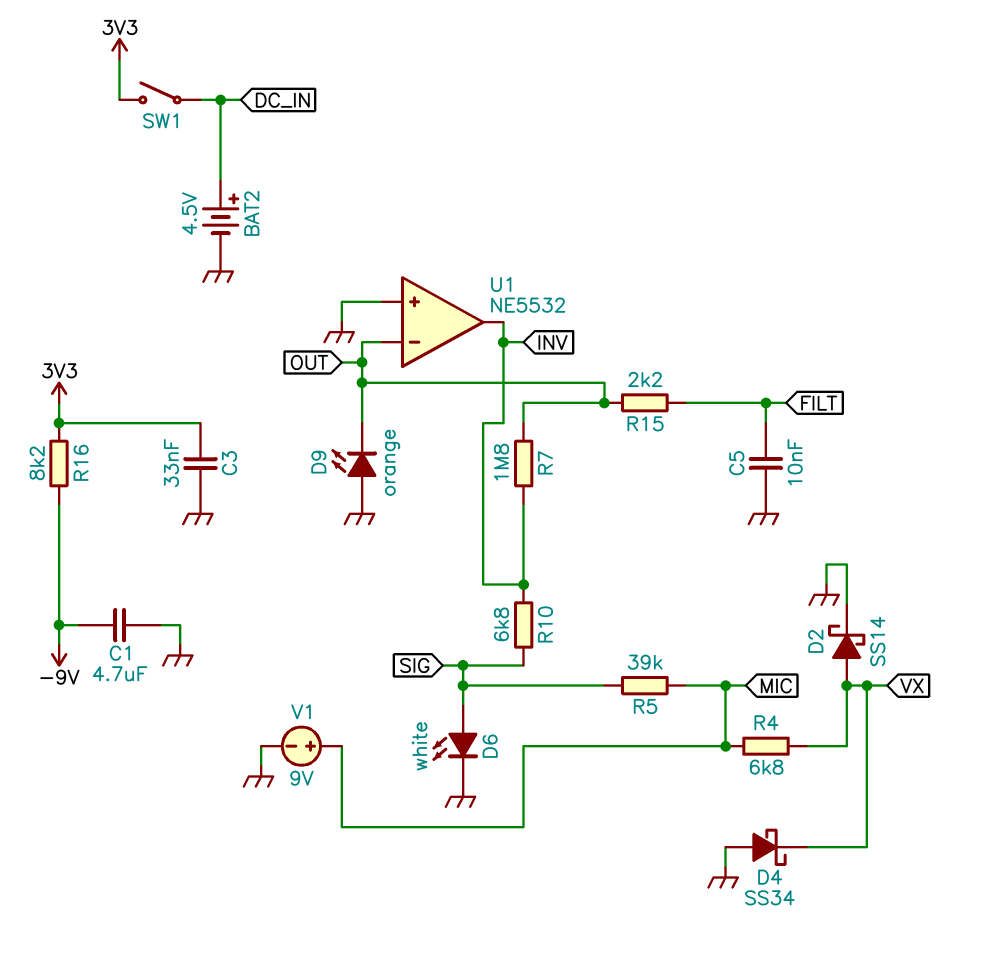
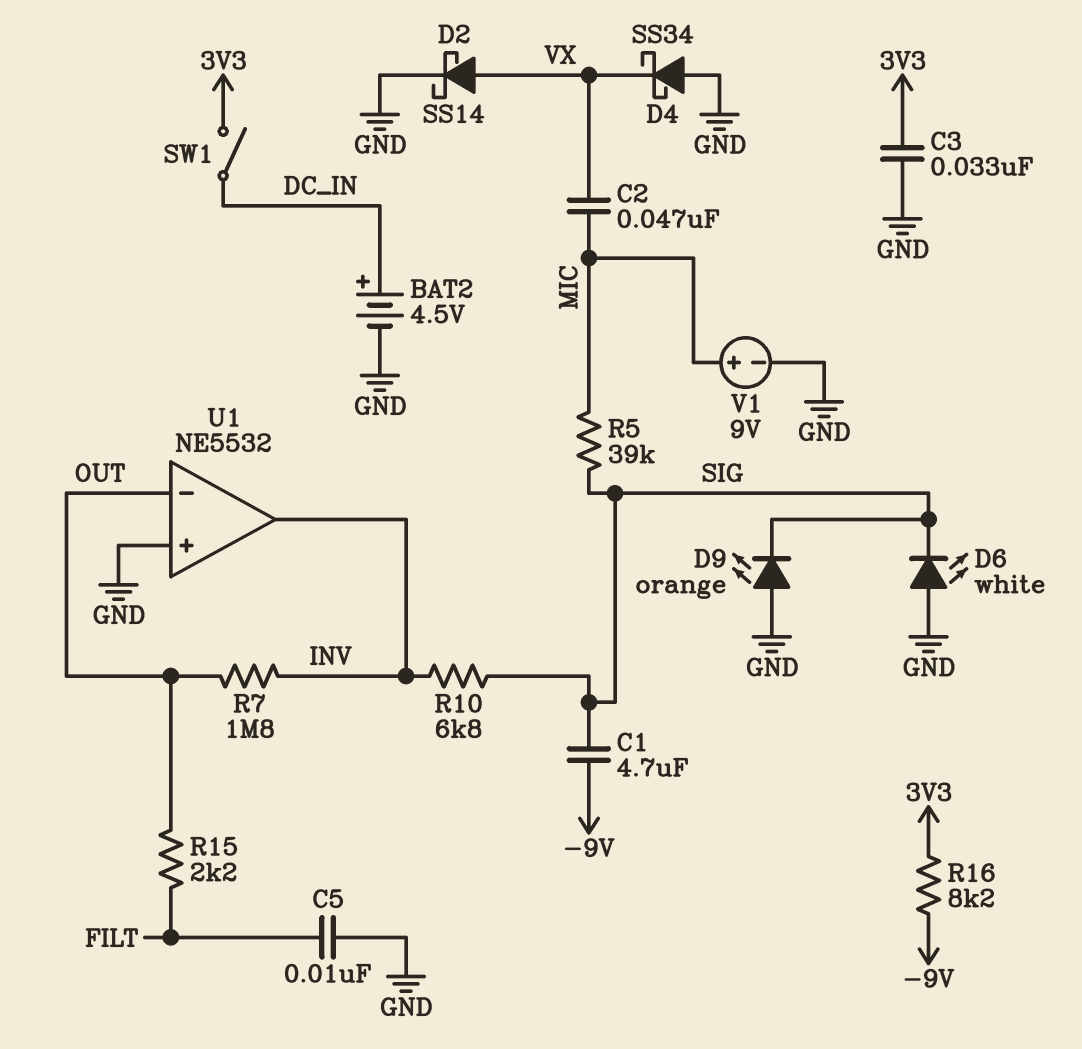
C1: 4.7uF (-9V, GND) -> 4.7uF (-9V, SIG)
C2: none -> 47nF (MIC, VX)
D6: LED white (A SIG, K GND) -> LED white (A GND, K SIG)
D9: LED orange (A GND, K OUT) -> LED orange (A GND, K SIG)
R4: 6.8k (MIC, VX) -> none

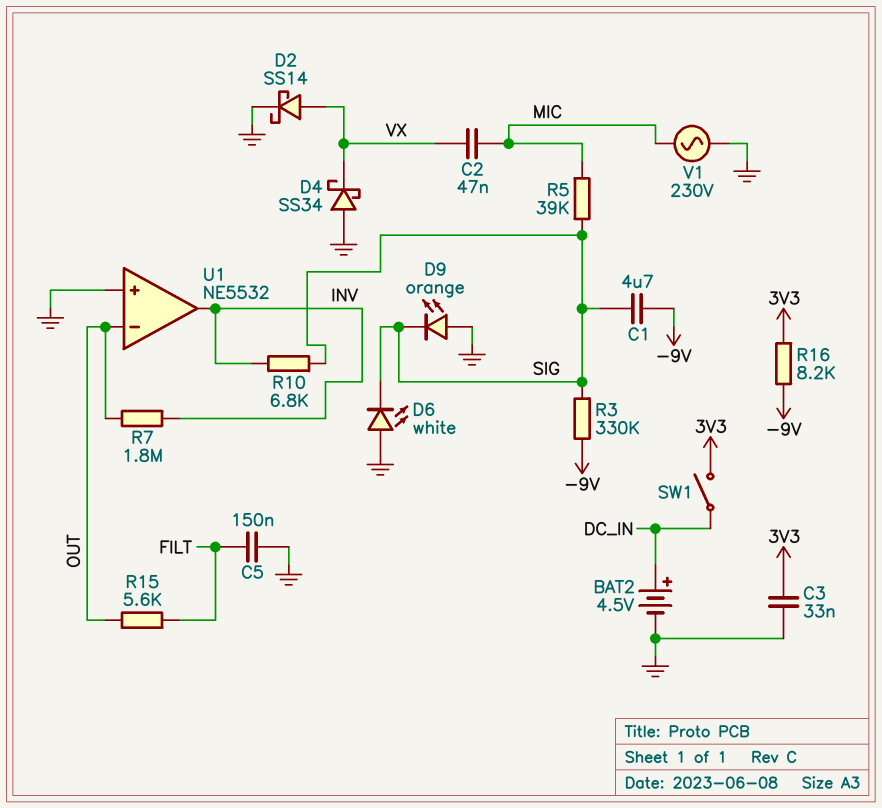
C5: 10nF (FILT, GND) -> 150nF (FILT, GND)
R3: none -> 330k (-9V, SIG)
R15: 2.2k (FILT, OUT) -> 5.6k (FILT, OUT)
V1: 9V (plus MIC, minus GND) -> AC 230V (GND, MIC)

